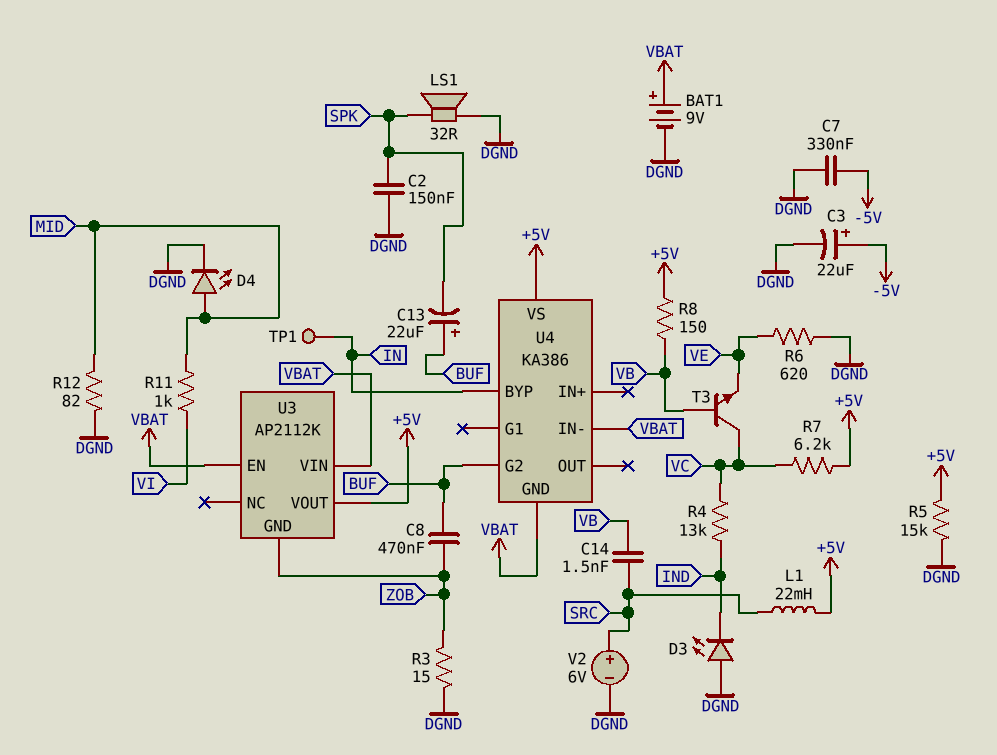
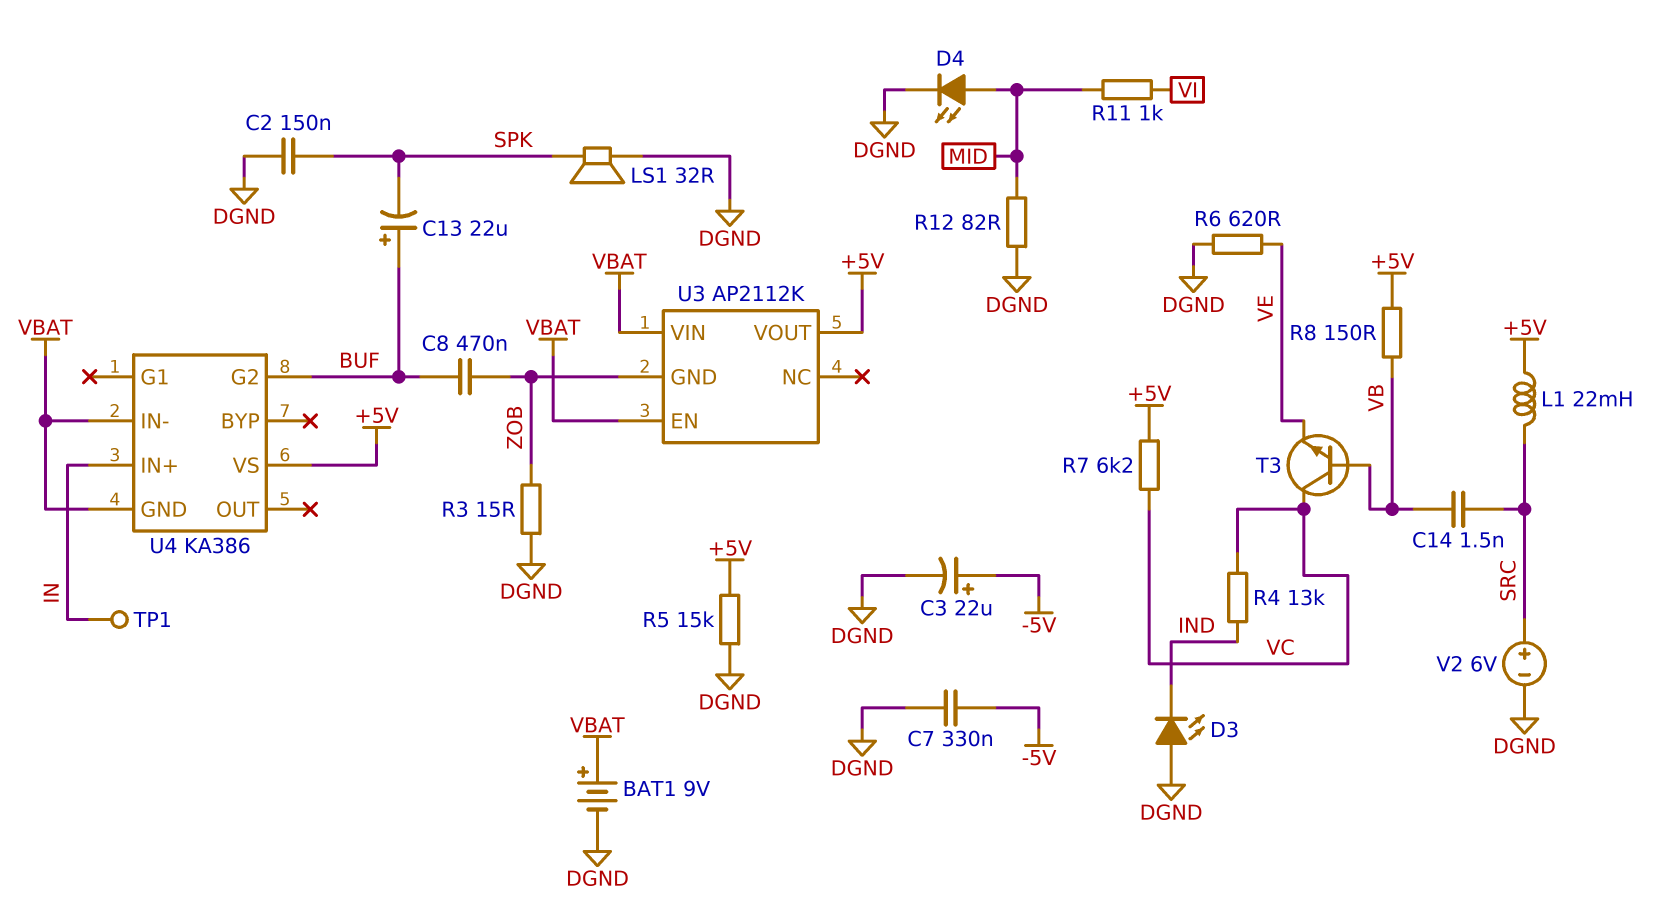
U4 pin BYP: IN -> none
U4 pin IN+: none -> IN

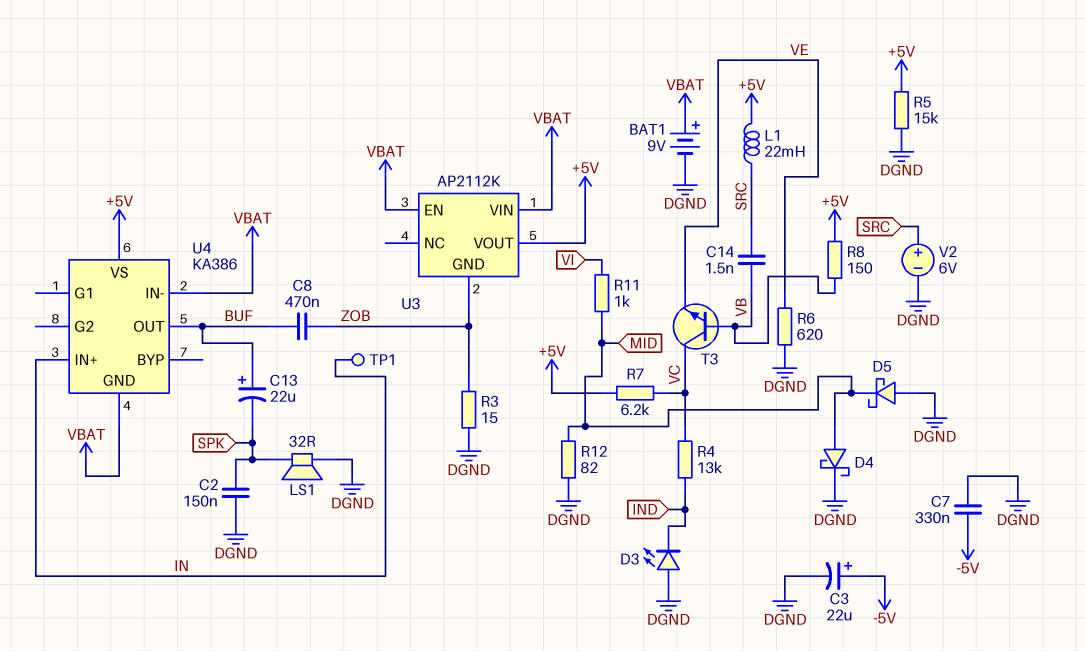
D4: LED (A MID, K DGND) -> schottky (A MID, K DGND)
D5: none -> schottky (A DGND, K MID)
U4 pin G2: BUF -> none
U4 pin OUT: none -> BUF

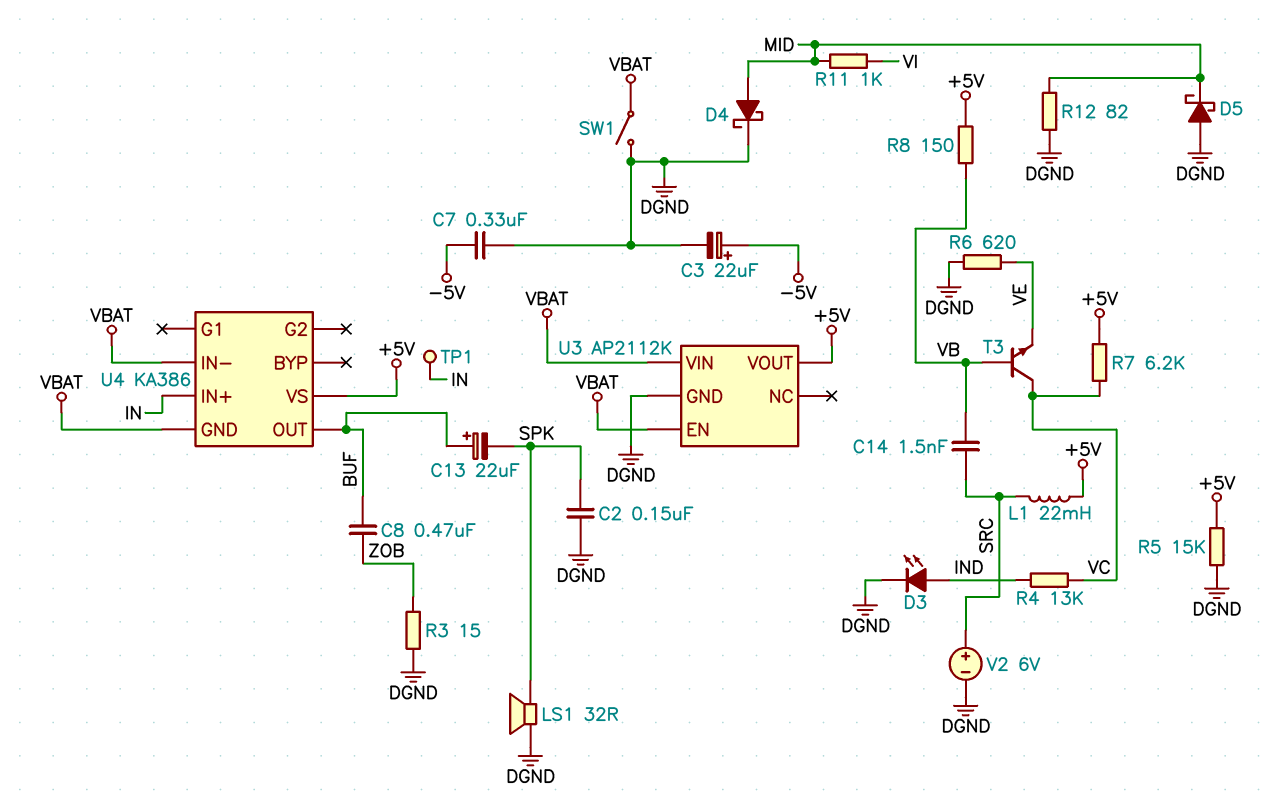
BAT1: 9V (plus VBAT, minus DGND) -> none
D3: LED (A DGND, K IND) -> LED (A IND, K DGND)
SW1: none -> switch (DGND, VBAT)
U3 pin GND: ZOB -> DGND

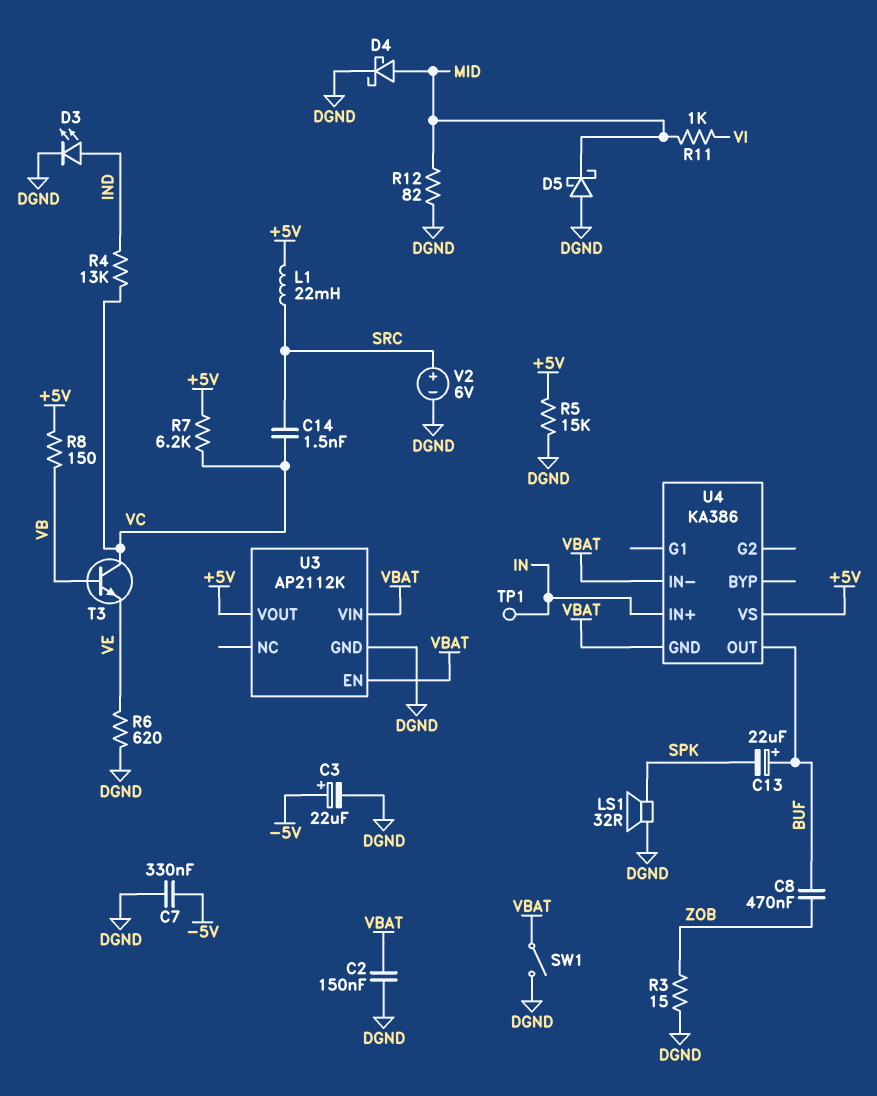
C2: 150nF (DGND, SPK) -> 150nF (DGND, VBAT)
C14: 1.5nF (SRC, VB) -> 1.5nF (SRC, VC)

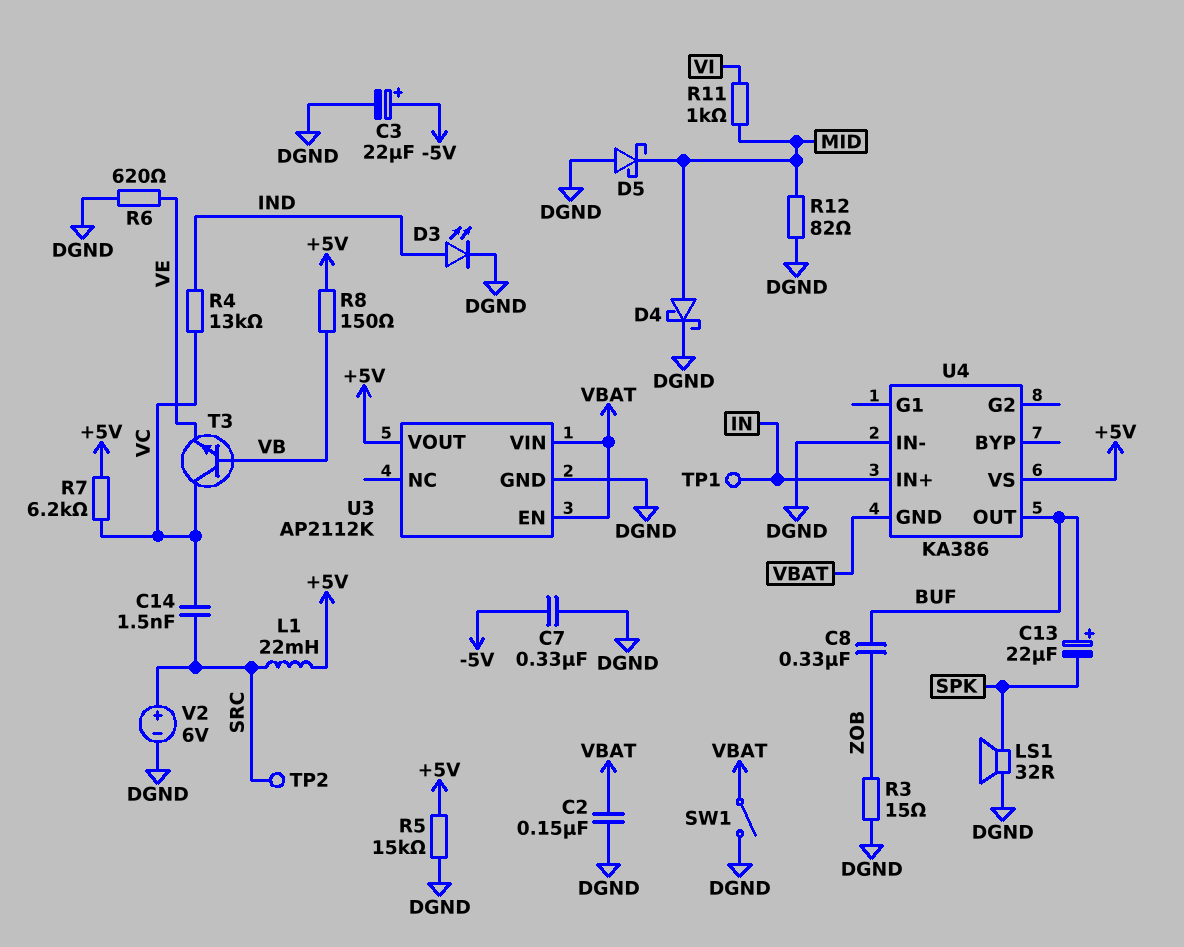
C8: 470nF (BUF, ZOB) -> 330nF (BUF, ZOB)
TP2: none -> test point (SRC)
U4 pin IN-: VBAT -> DGND

